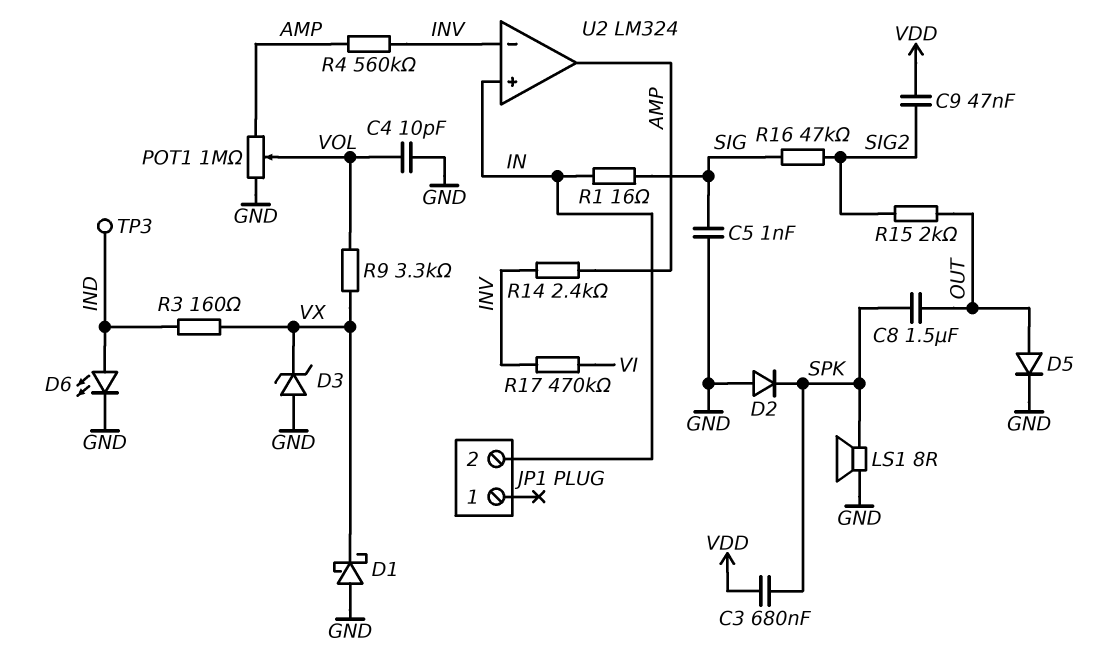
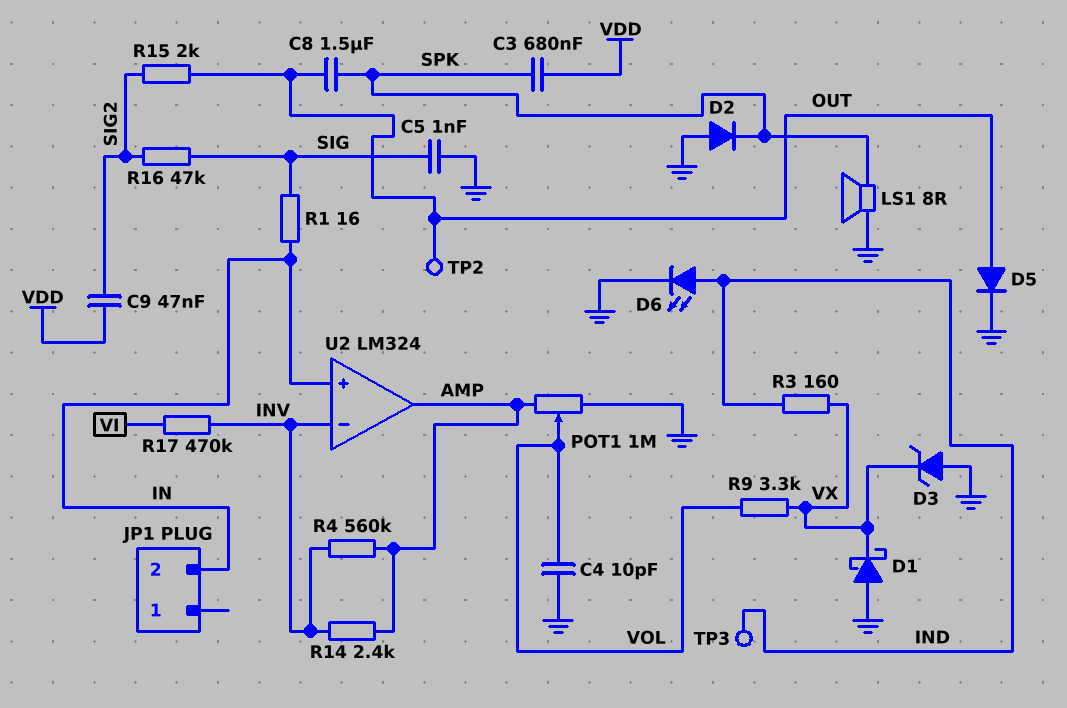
TP2: none -> test point (OUT)

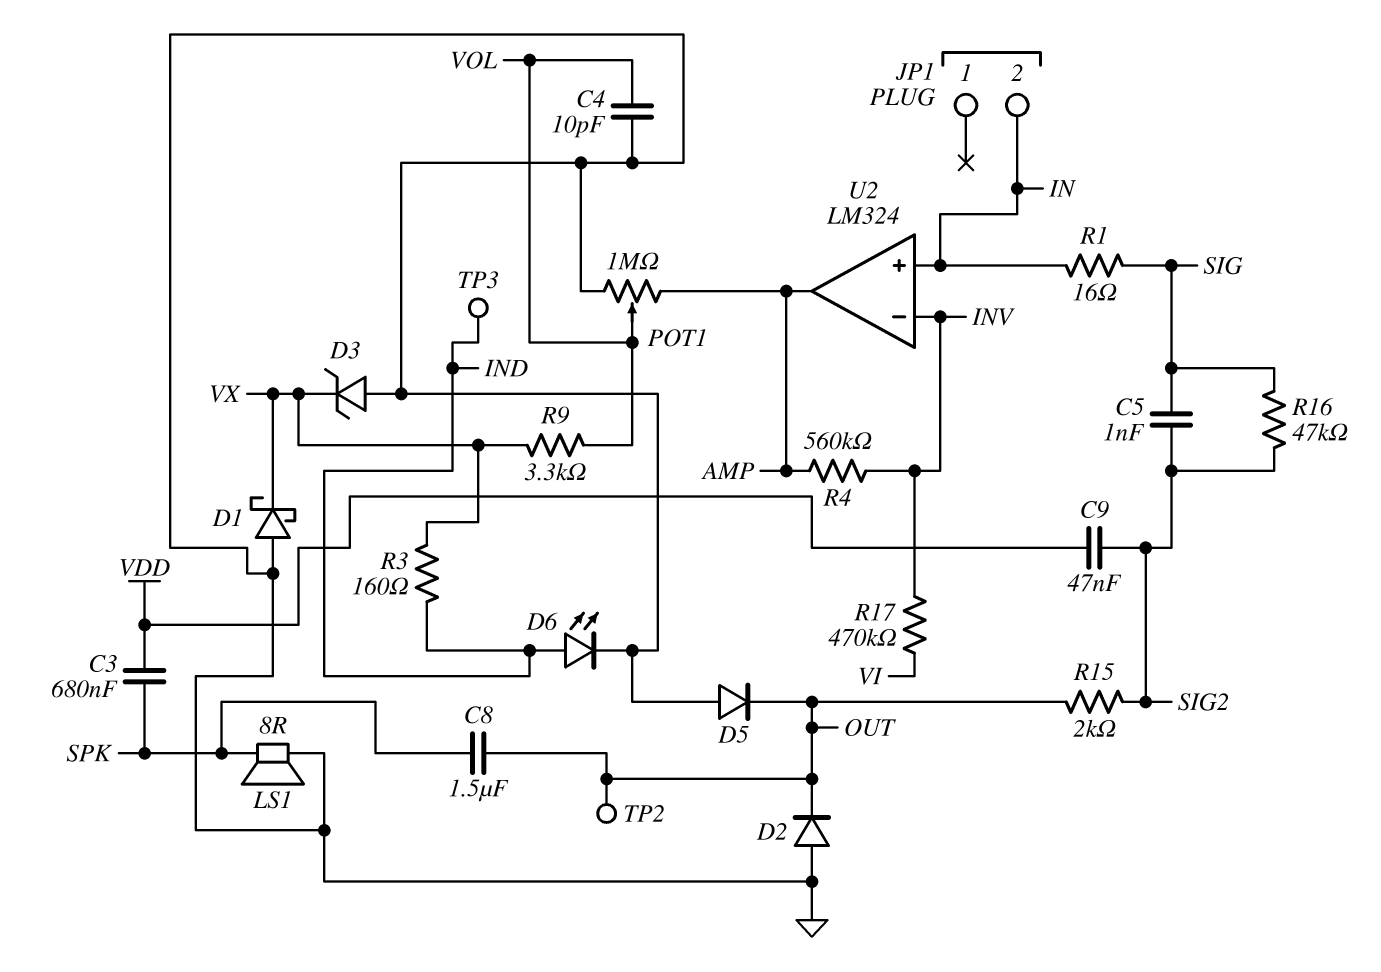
C5: 1nF (GND, SIG) -> 1nF (SIG, SIG2)
D2: diode (A GND, K SPK) -> diode (A GND, K OUT)
D5: diode (A OUT, K GND) -> diode (A GND, K OUT)
R14: 2.4k (AMP, INV) -> none

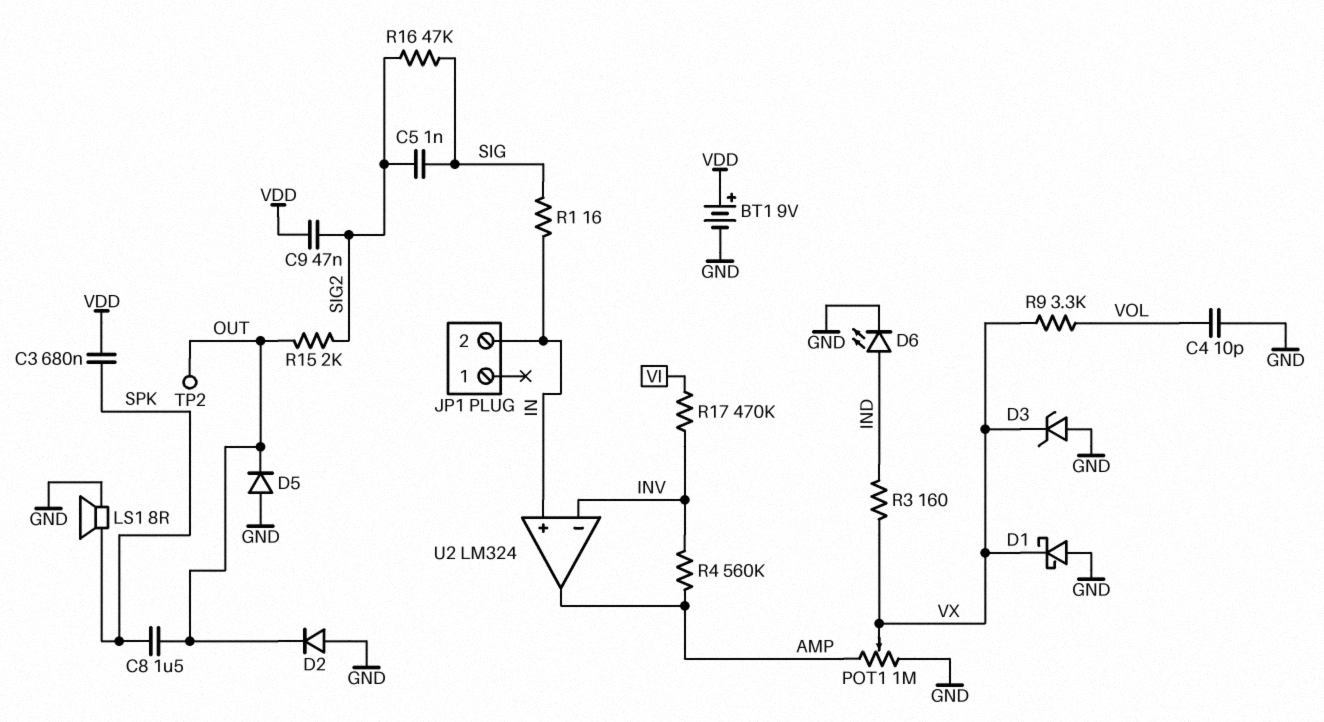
BT1: none -> 9V (plus VDD, minus GND)
POT1: 1M (AMP, GND, wiper VOL) -> 1M (AMP, GND, wiper VX)
TP3: test point (IND) -> none

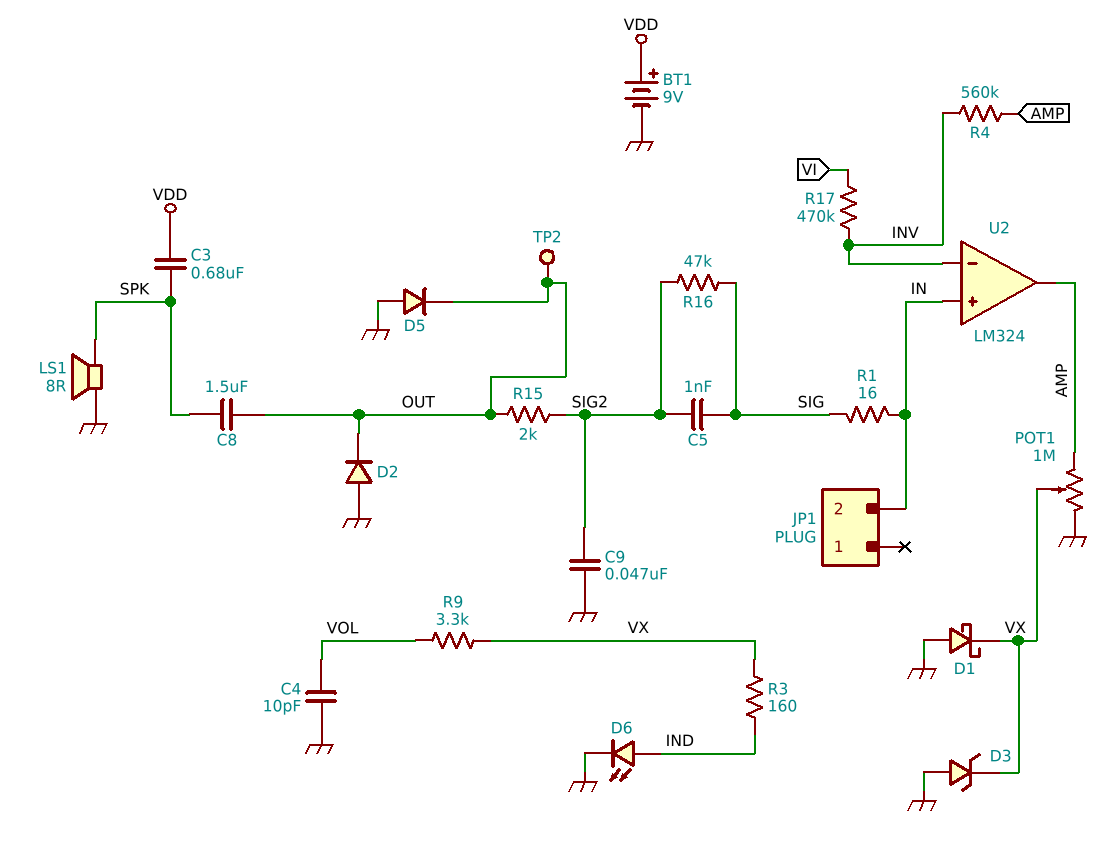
C9: 47nF (SIG2, VDD) -> 47nF (GND, SIG2)

